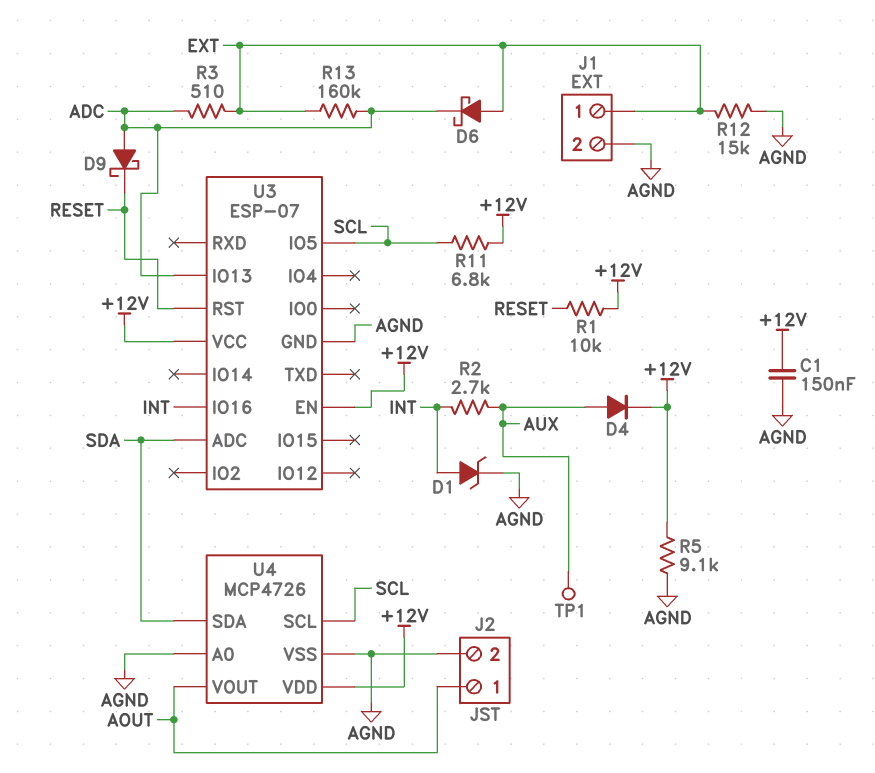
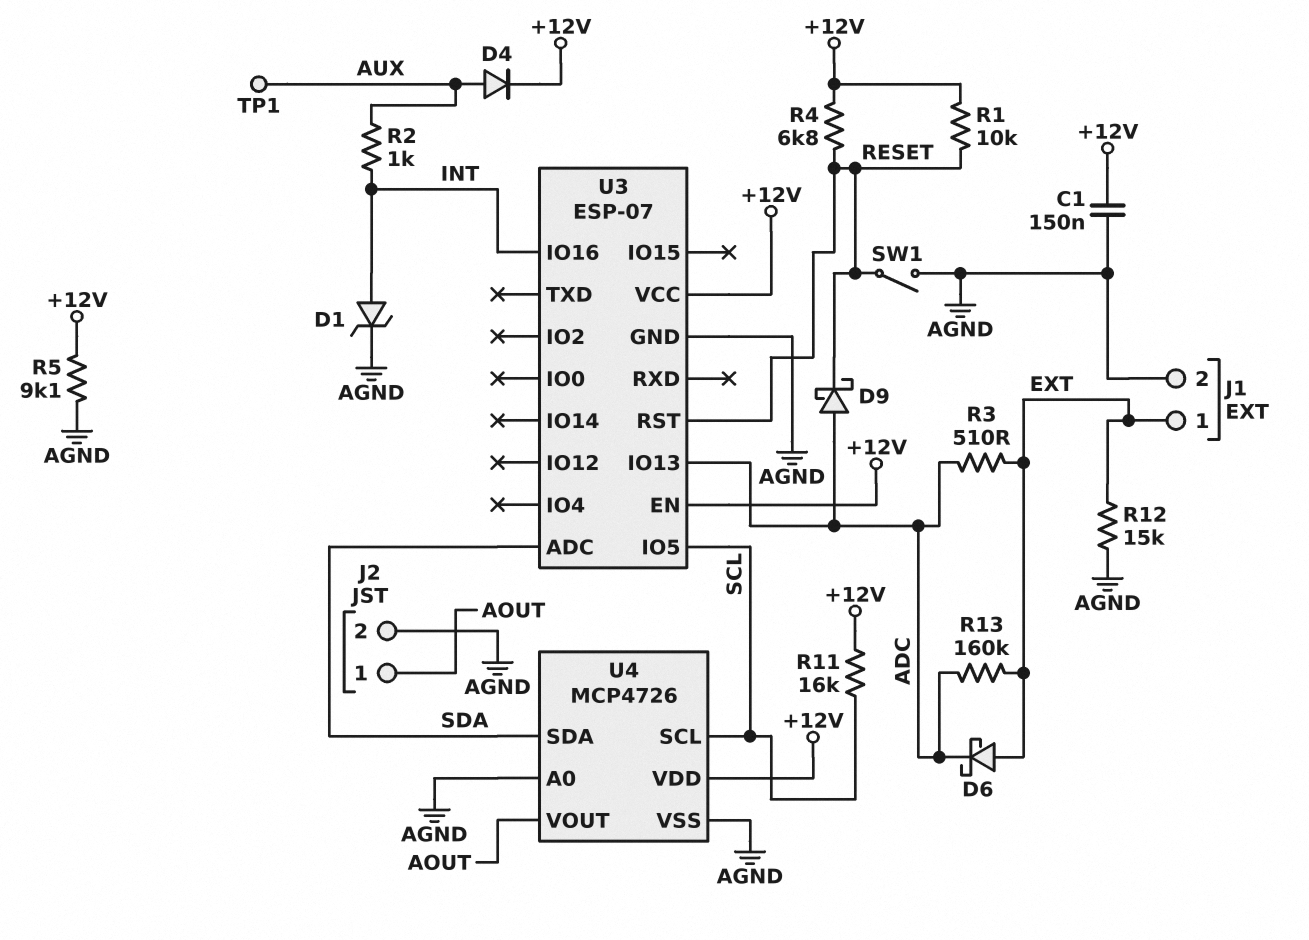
R2: 2.7k (AUX, INT) -> 1k (AUX, INT)
R4: none -> 6.8k (+12V, RESET)
R11: 6.8k (+12V, SCL) -> 16k (+12V, SCL)
SW1: none -> switch (AGND, RESET)

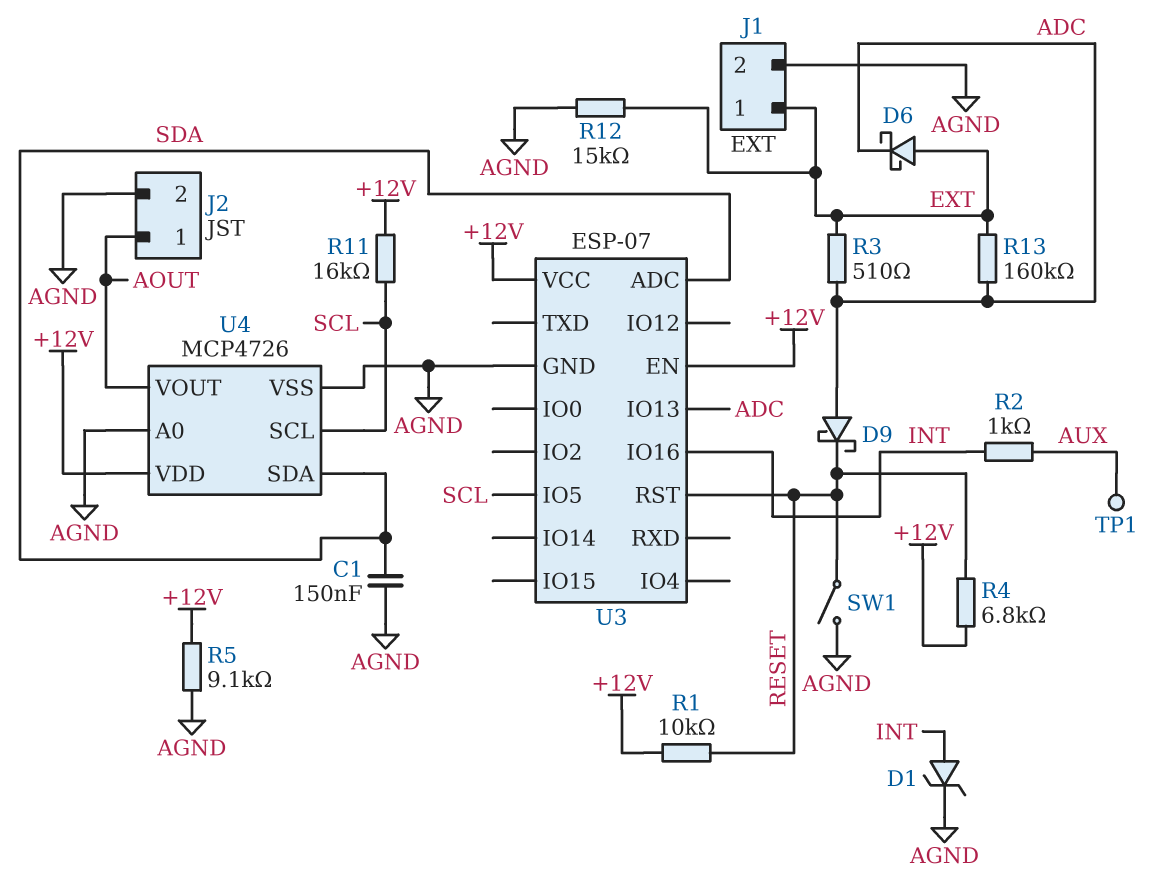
C1: 150nF (+12V, AGND) -> 150nF (AGND, SDA)
D4: diode (A AUX, K +12V) -> none

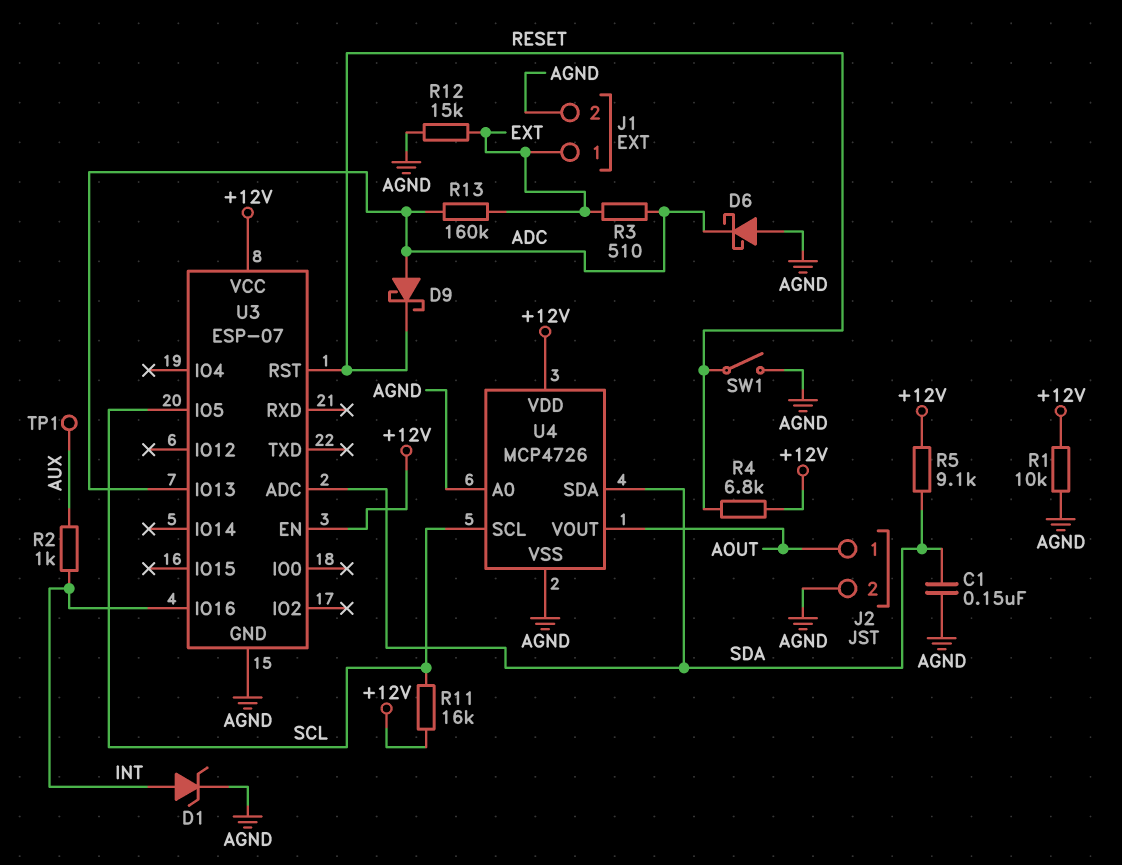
D6: schottky (A EXT, K ADC) -> schottky (A AGND, K ADC)
R1: 10k (+12V, RESET) -> 10k (+12V, AGND)
R5: 9.1k (+12V, AGND) -> 9.1k (+12V, SDA)

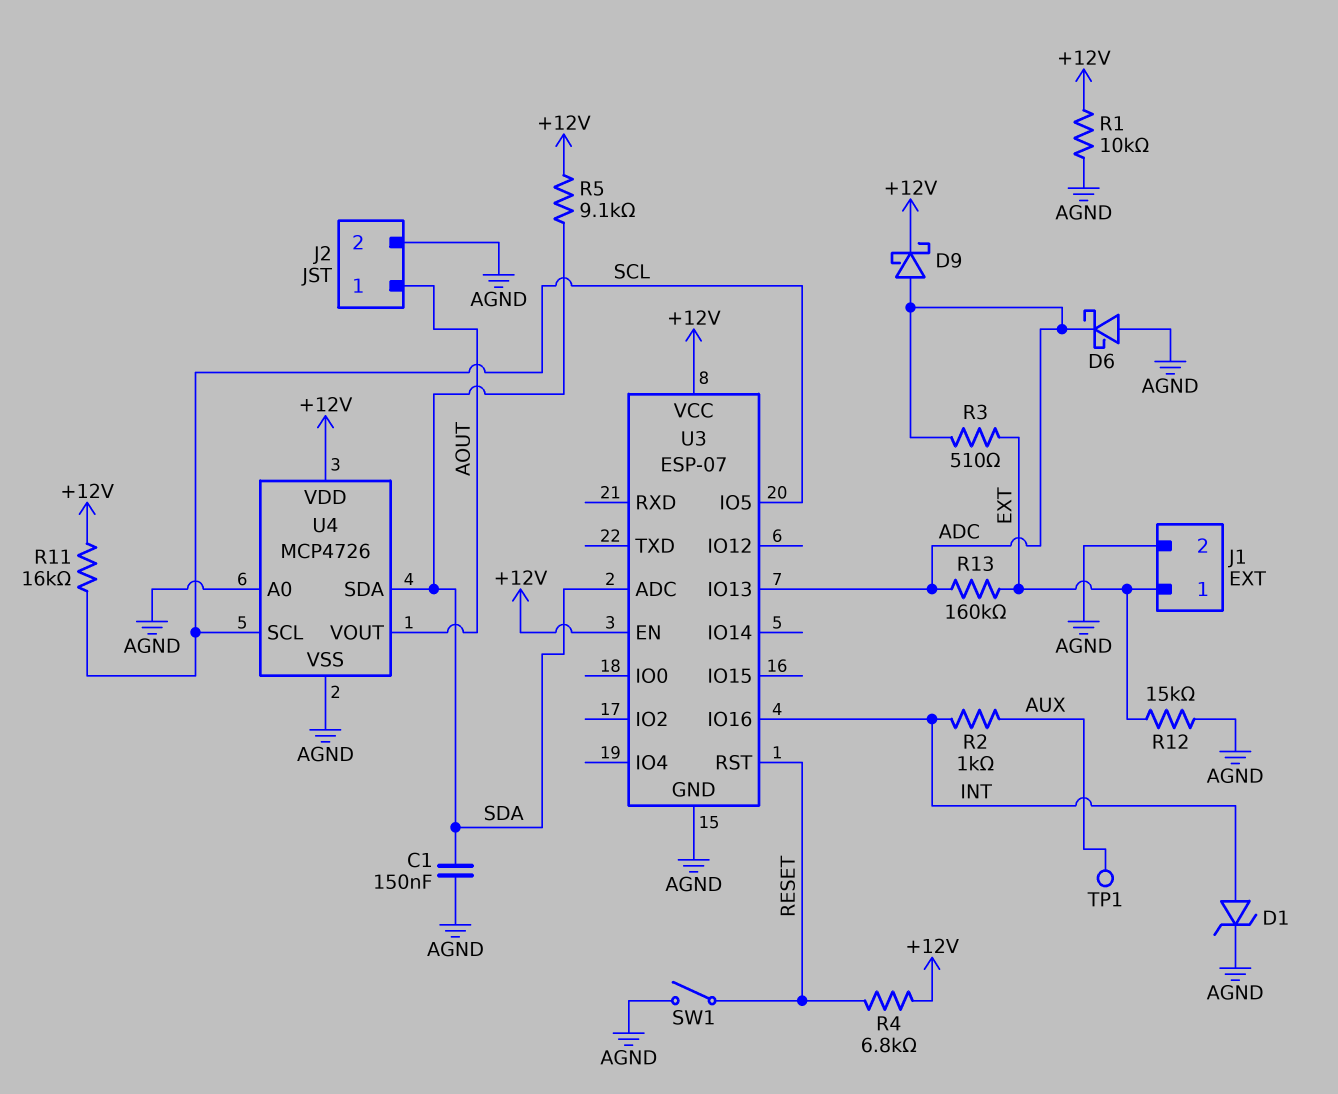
D9: schottky (A ADC, K RESET) -> schottky (A ADC, K +12V)

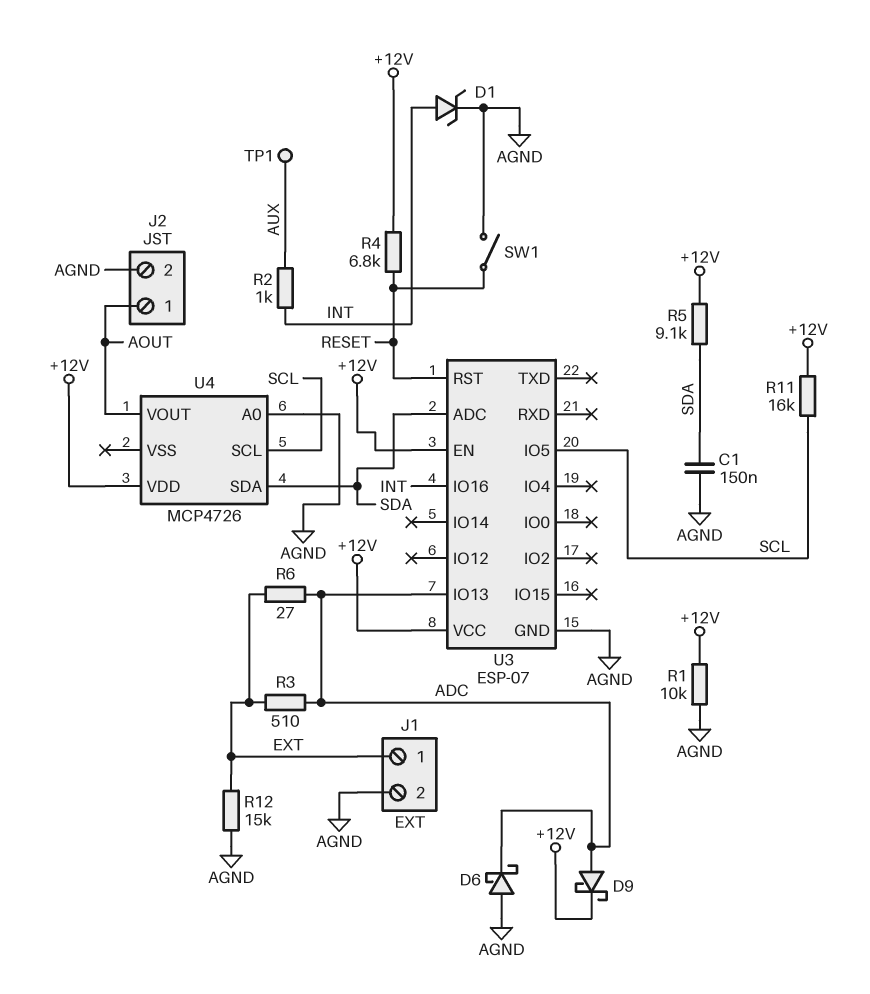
R6: none -> 27 (ADC, EXT)
R13: 160k (ADC, EXT) -> none
U4 pin VSS: AGND -> none

